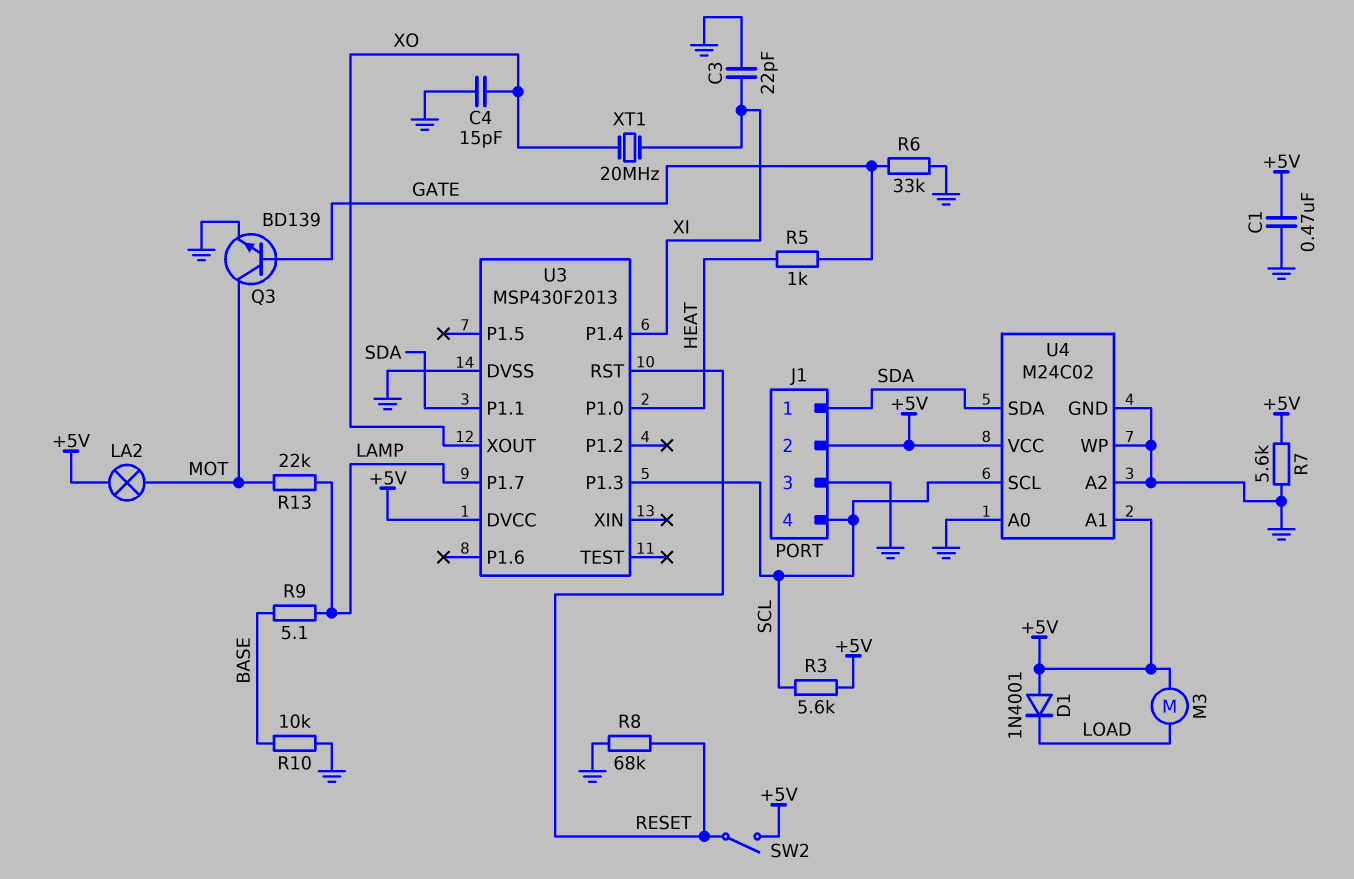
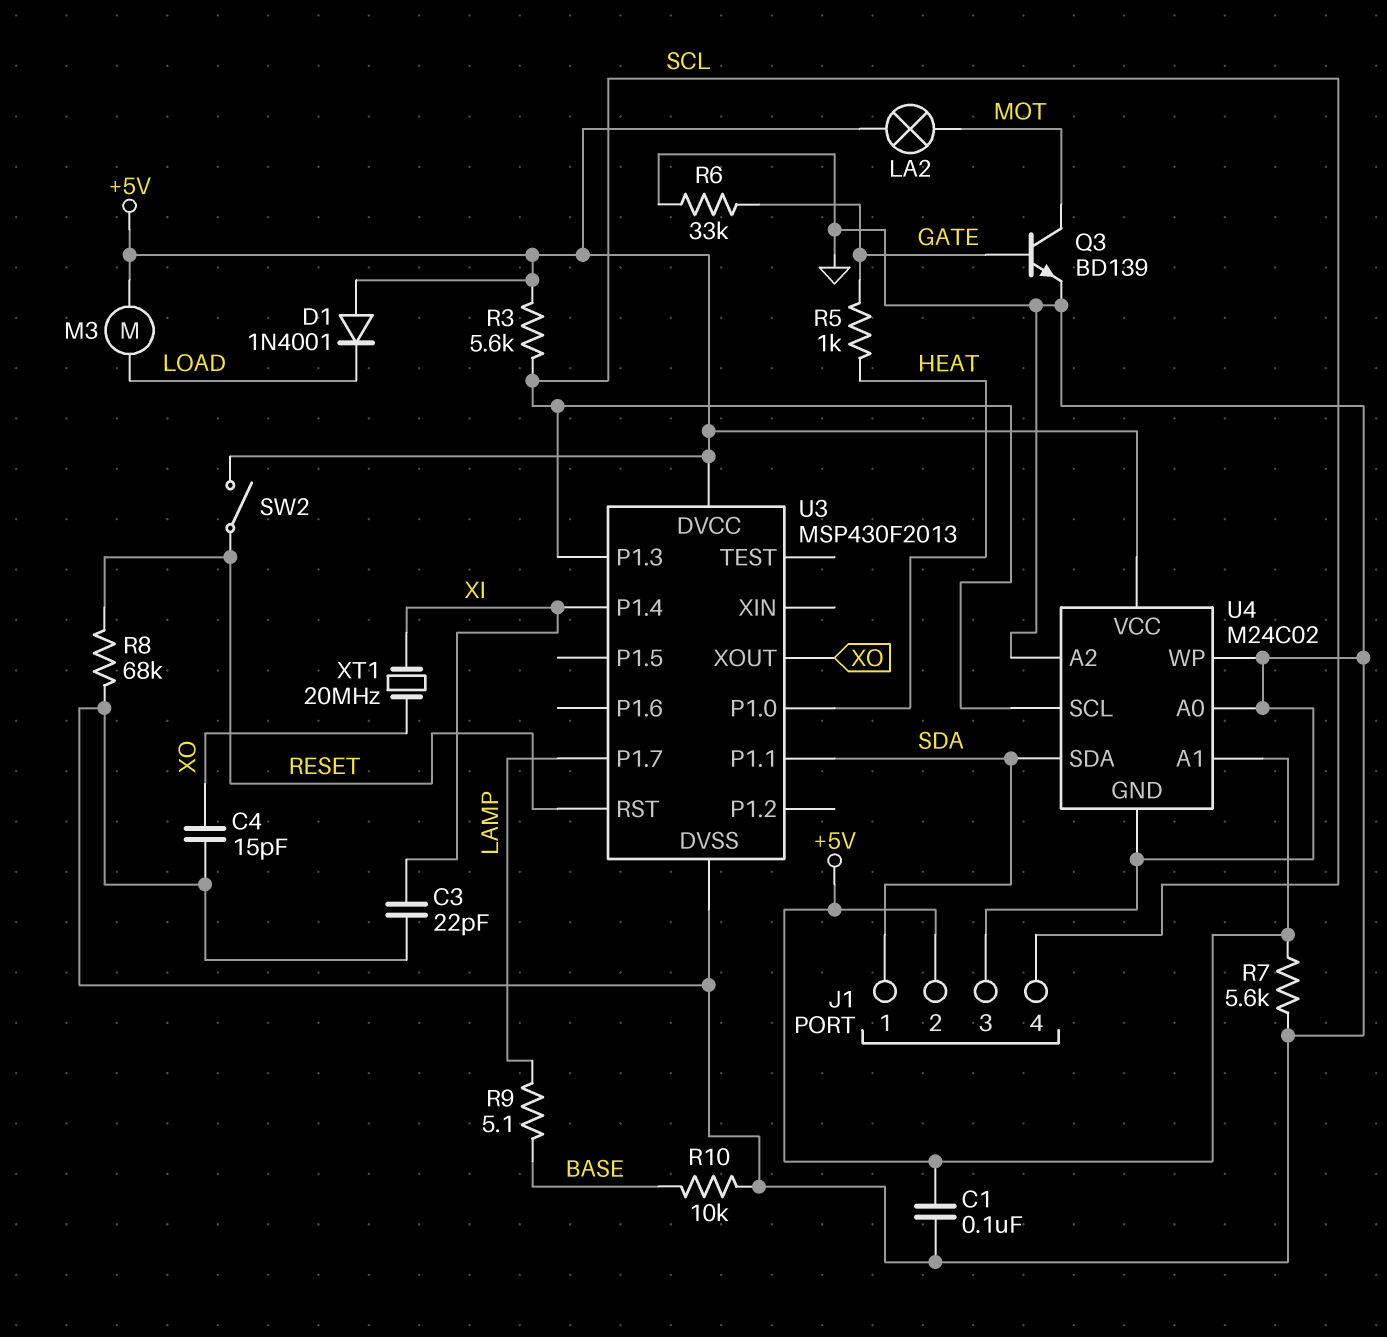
C1: 470nF (+5V, GND) -> 100nF (+5V, GND)
R13: 22k (LAMP, MOT) -> none

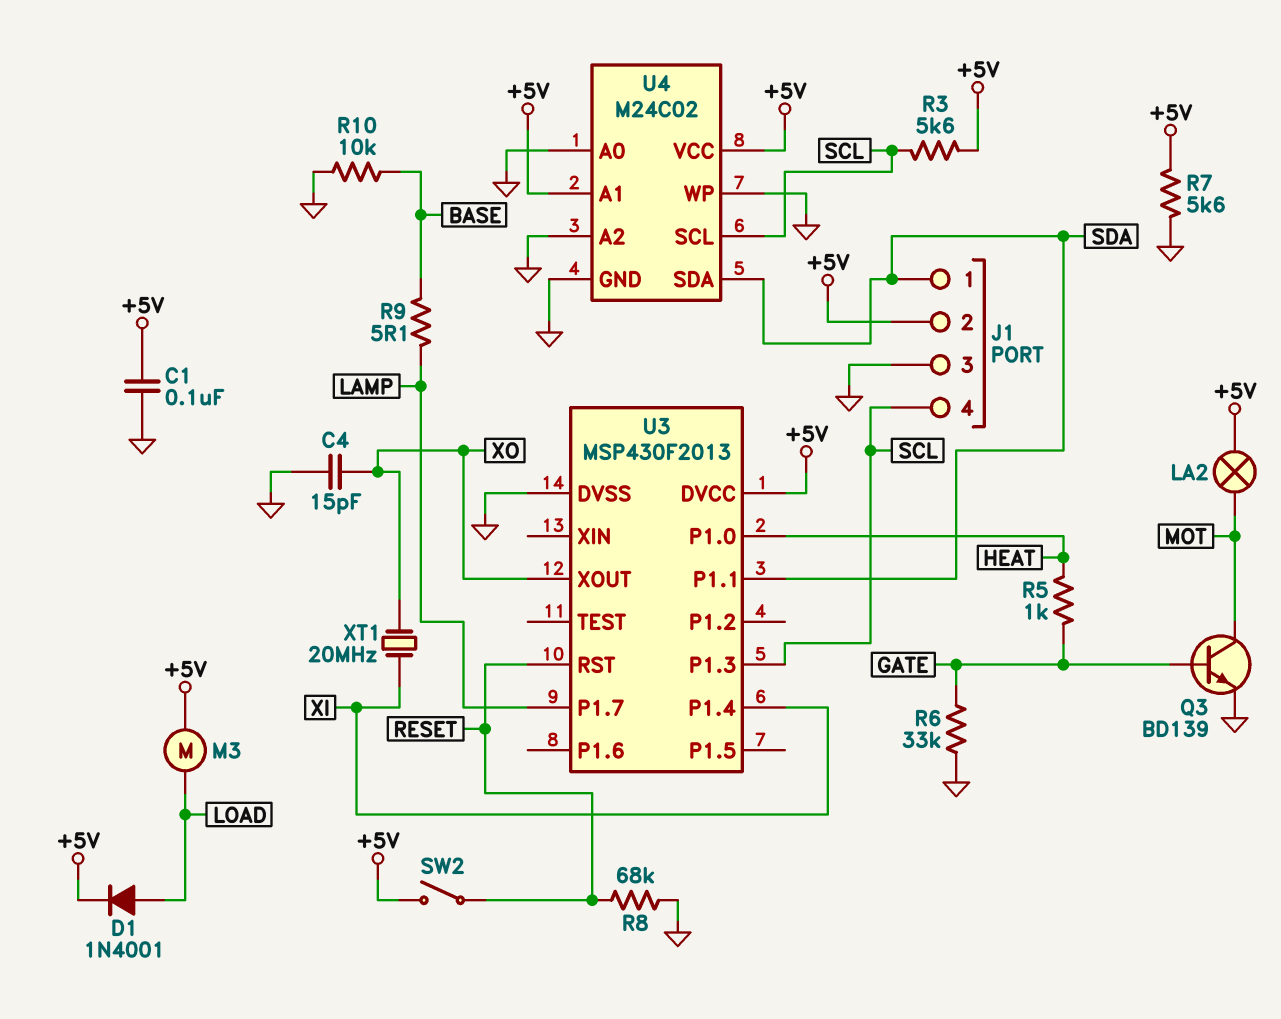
C3: 22pF (GND, XI) -> none
D1: diode 1N4001 (A +5V, K LOAD) -> diode 1N4001 (A LOAD, K +5V)

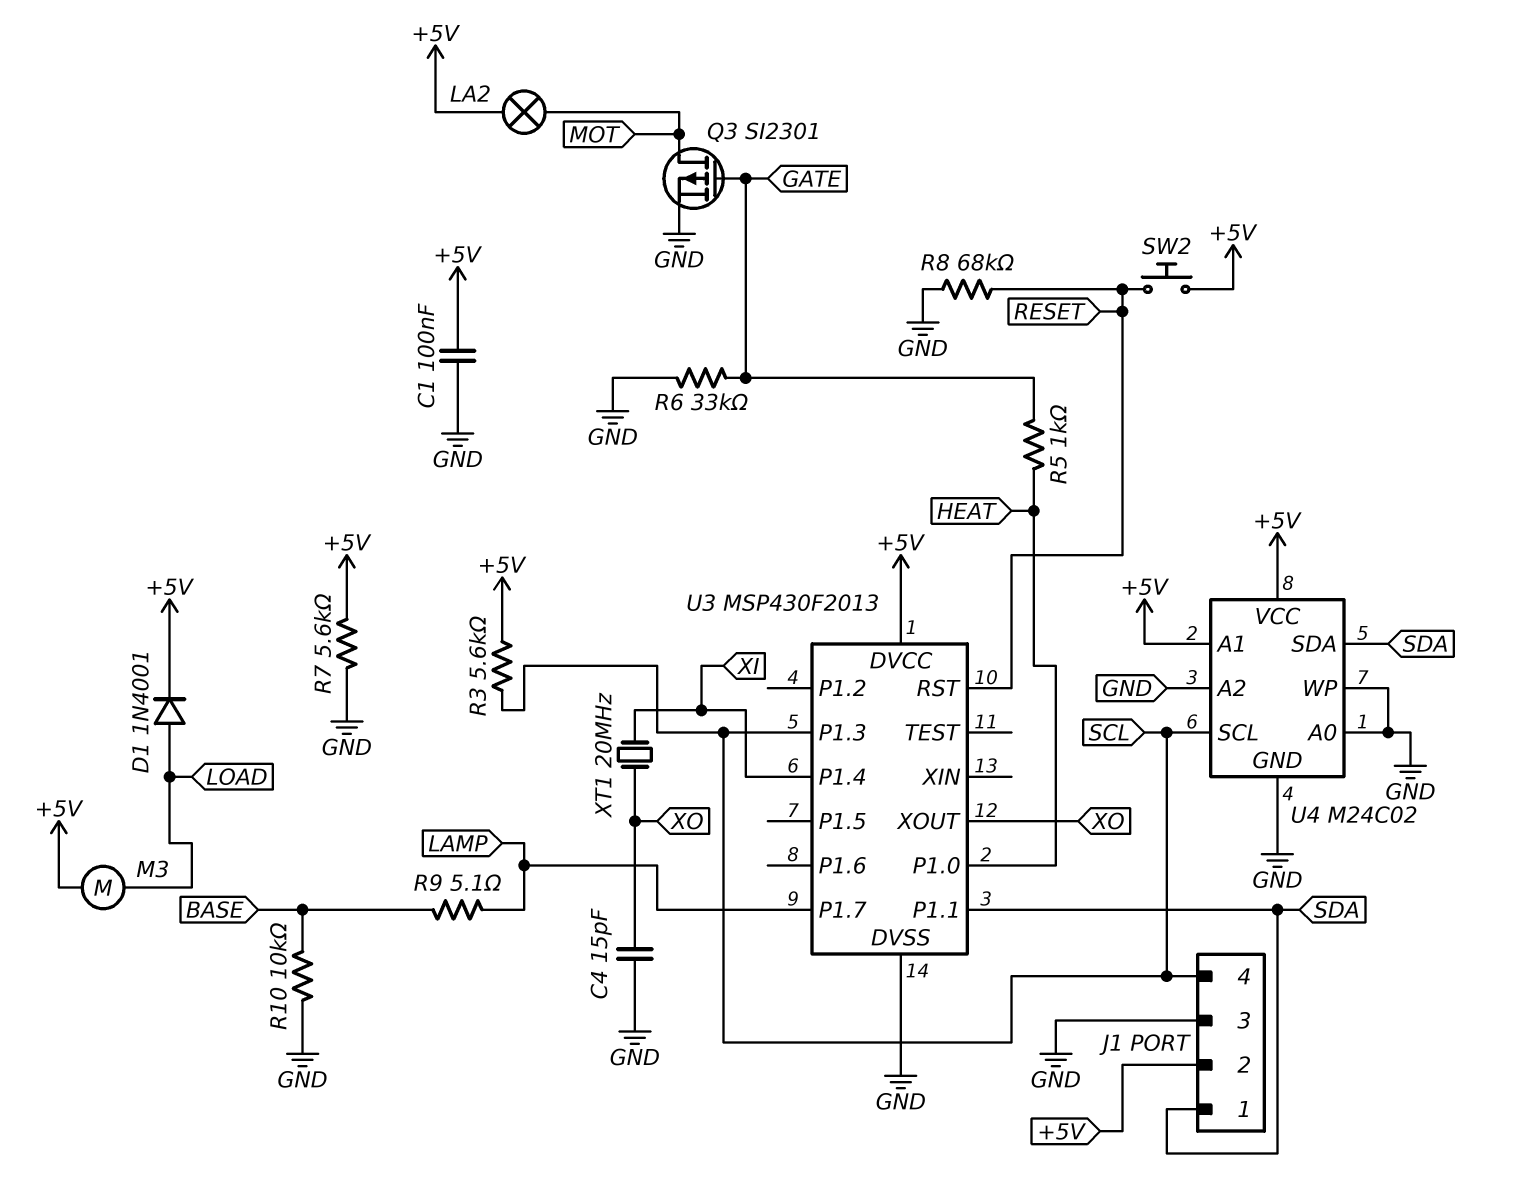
Q3: NPN BD139 (B GATE, C MOT, E GND) -> PMOS SI2301 (G GATE, D MOT, S GND)
SW2: switch (+5V, RESET) -> button (+5V, RESET)

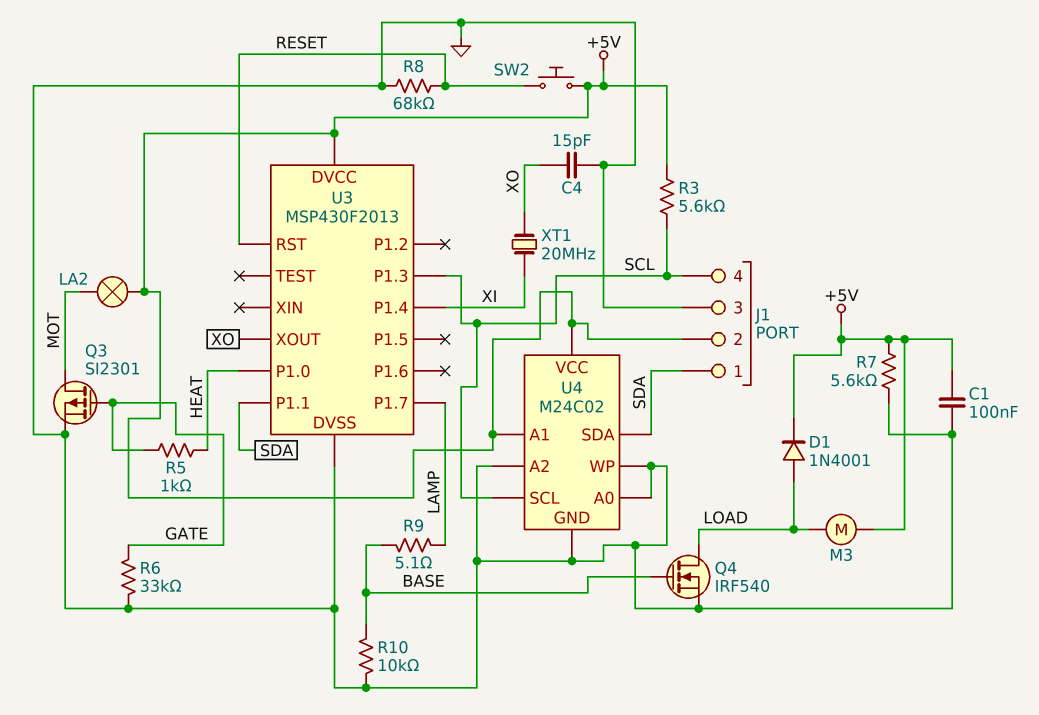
Q4: none -> NMOS IRF540 (G BASE, D LOAD, S GND)

